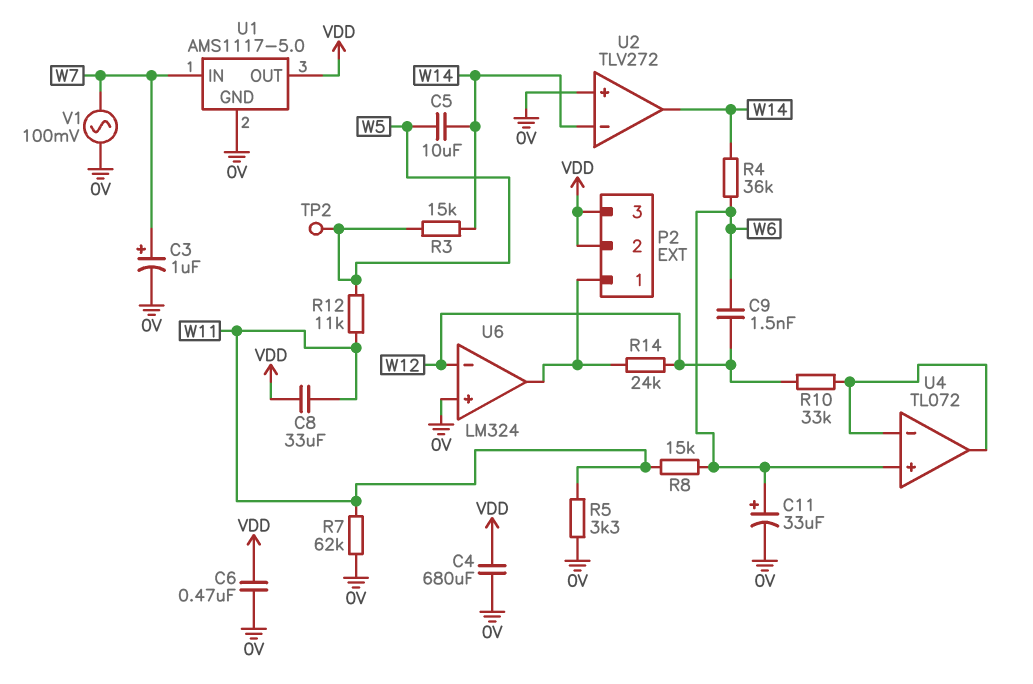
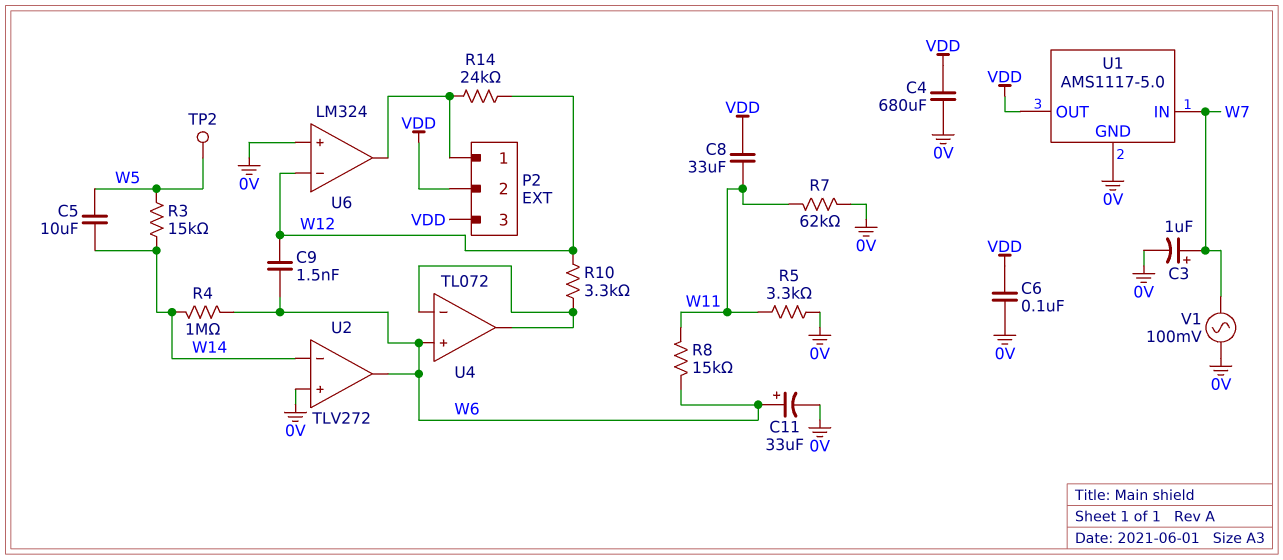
C6: 470nF (0V, VDD) -> 100nF (0V, VDD)
R4: 36k (W6, W14) -> 1M (W6, W14)
R10: 33k (U4/in-, W12) -> 3.3k (U4/in-, W12)
R12: 11k (W5, W11) -> none
U2 pin out: W14 -> W6

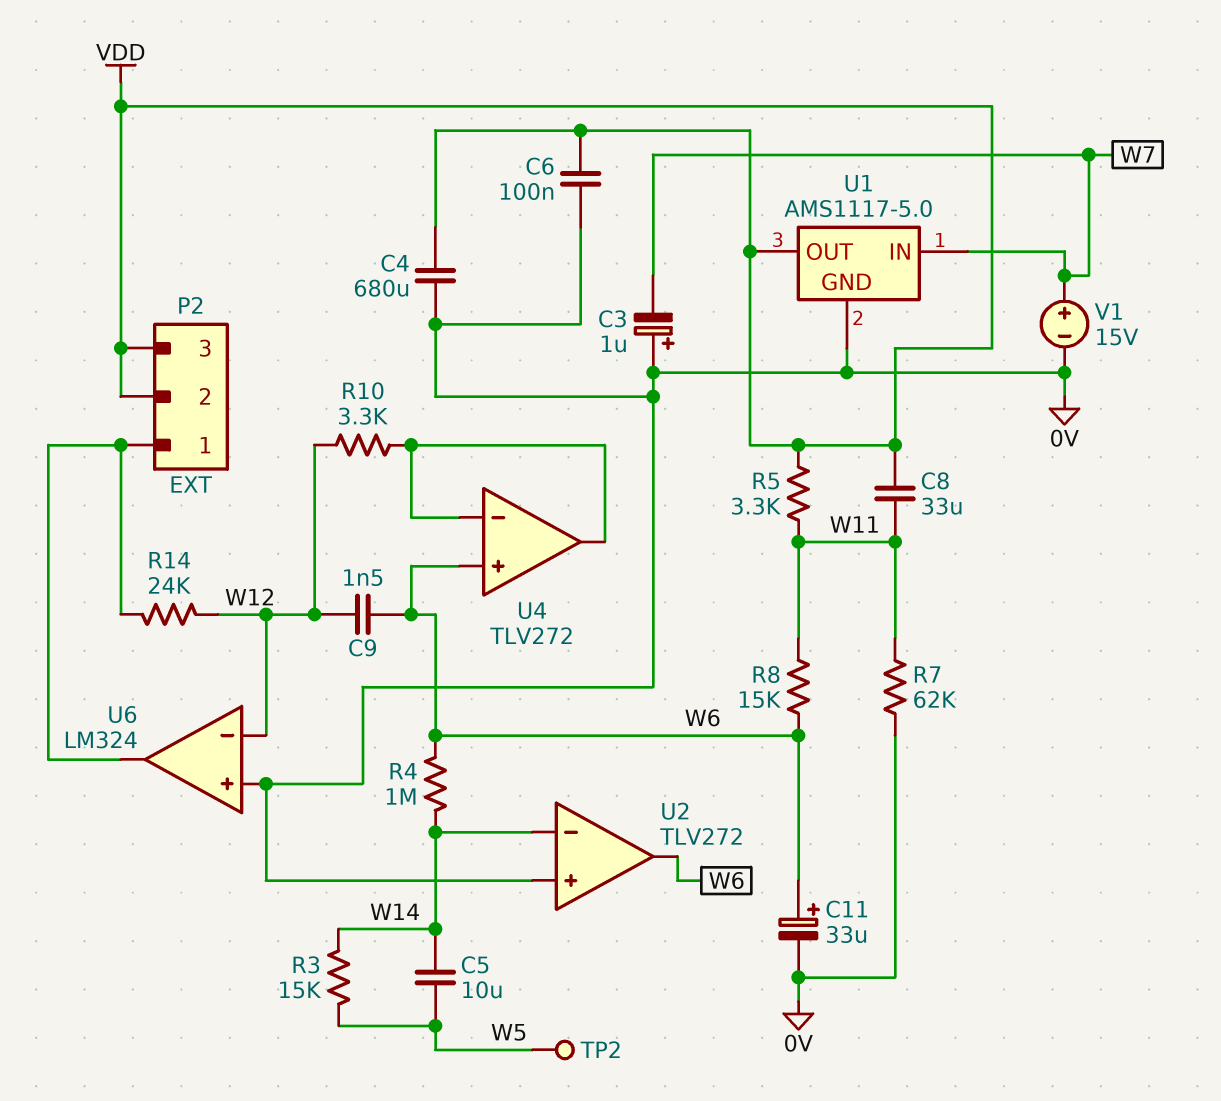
C3: 1uF (plus W7, minus 0V) -> 1uF (plus 0V, minus W7)
R5: 3.3k (0V, W11) -> 3.3k (VDD, W11)
U4: TL072 -> TLV272
V1: AC 100mV (0V, W7) -> 15V (plus W7, minus 0V)

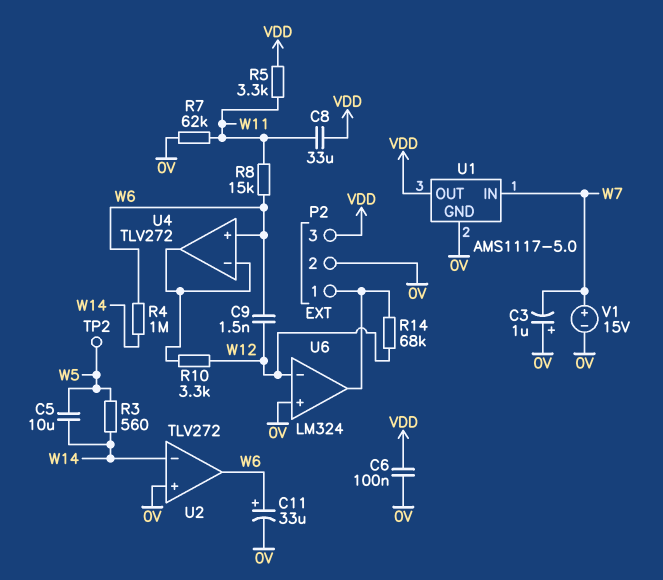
C4: 680uF (0V, VDD) -> none
P2 pin 2: VDD -> 0V
R3: 15k (W5, W14) -> 560 (W5, W14)
R14: 24k (P2/1, W12) -> 68k (P2/1, W12)

